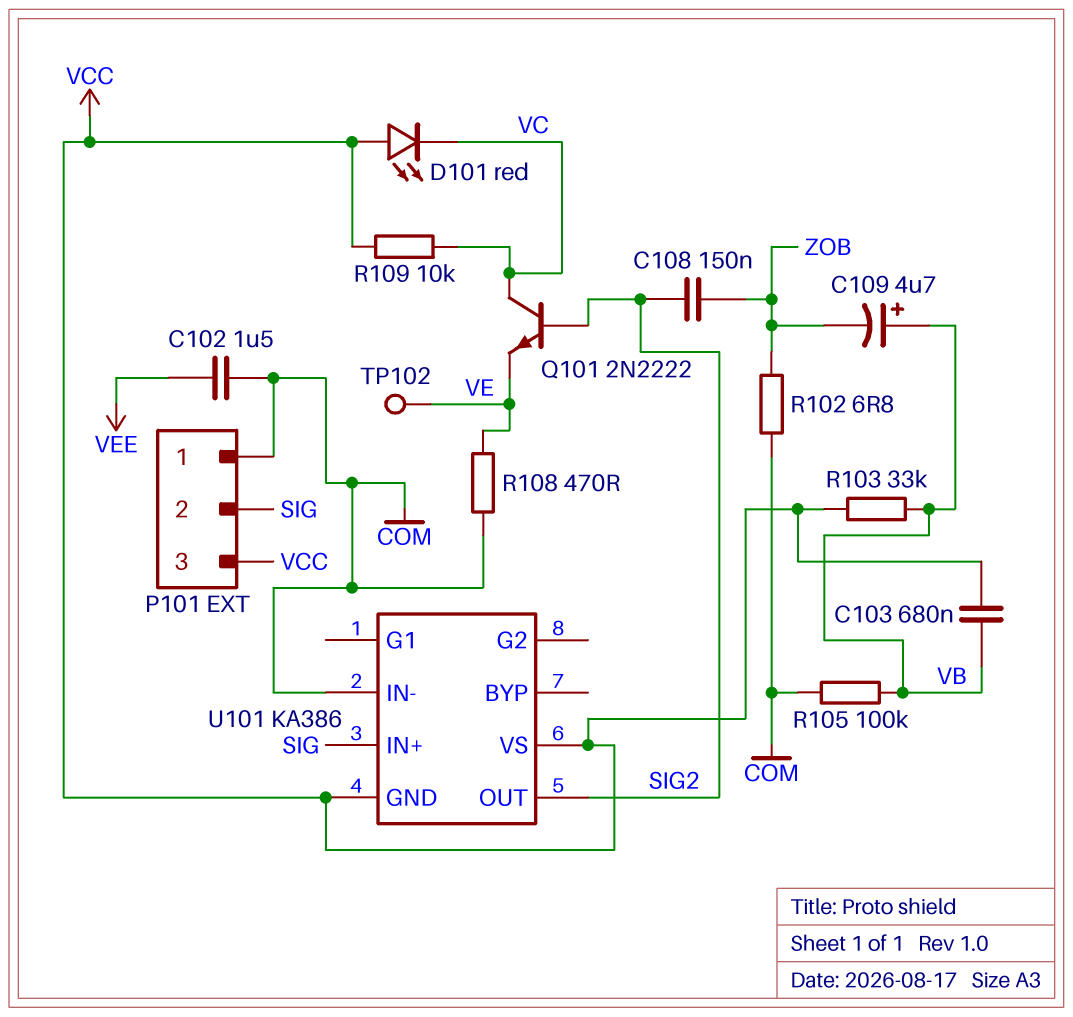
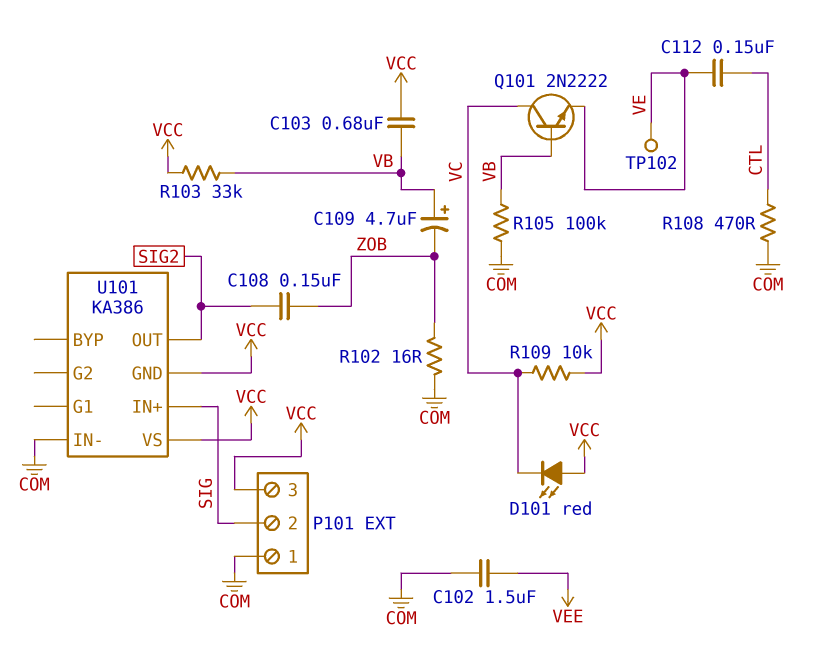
C112: none -> 150nF (CTL, VE)
Q101: NPN 2N2222 (B SIG2, C VC, E VE) -> NPN 2N2222 (B VB, C VC, E VE)
R102: 6.8 (COM, ZOB) -> 16 (COM, ZOB)
R108: 470 (COM, VE) -> 470 (COM, CTL)

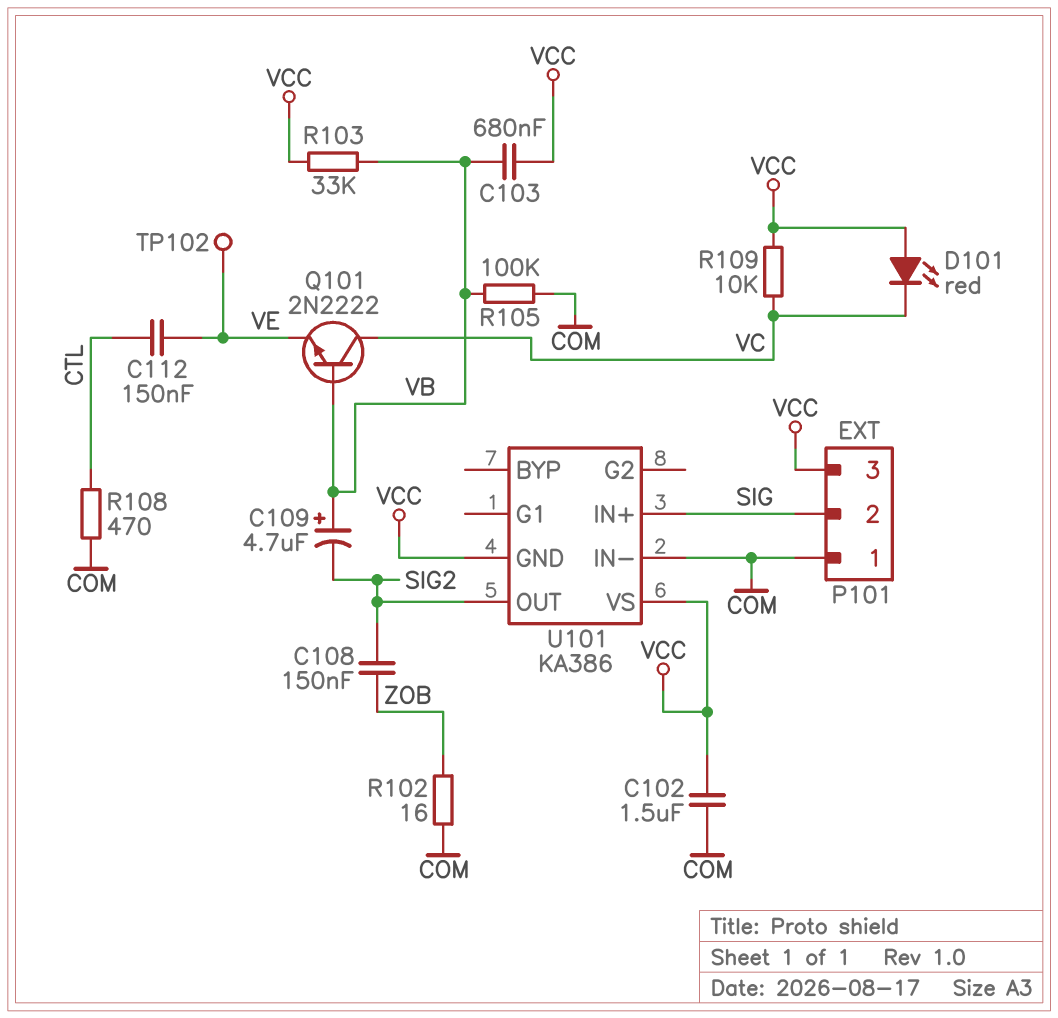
C102: 1.5uF (COM, VEE) -> 1.5uF (COM, VCC)
C109: 4.7uF (plus VB, minus ZOB) -> 4.7uF (plus VB, minus SIG2)

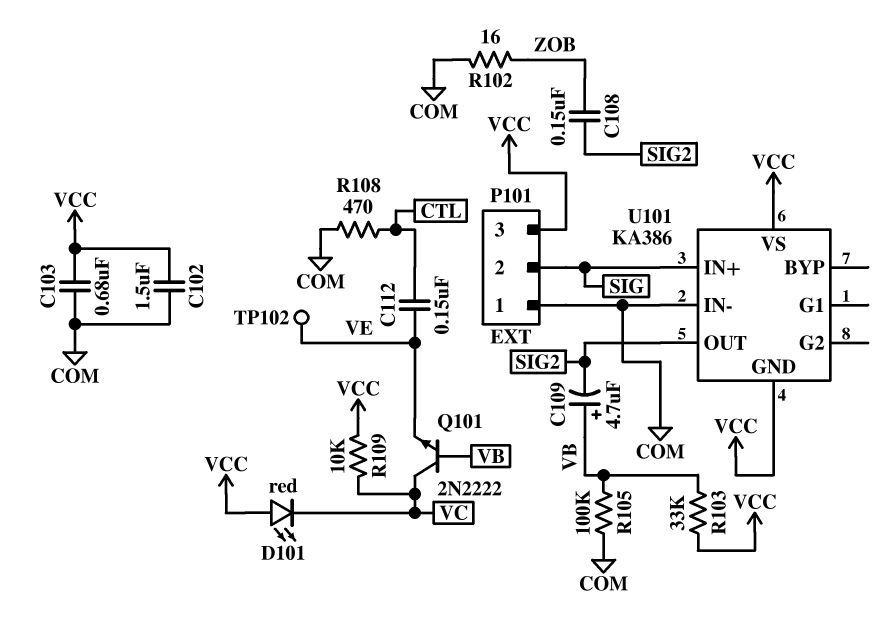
C103: 680nF (VB, VCC) -> 680nF (COM, VCC)

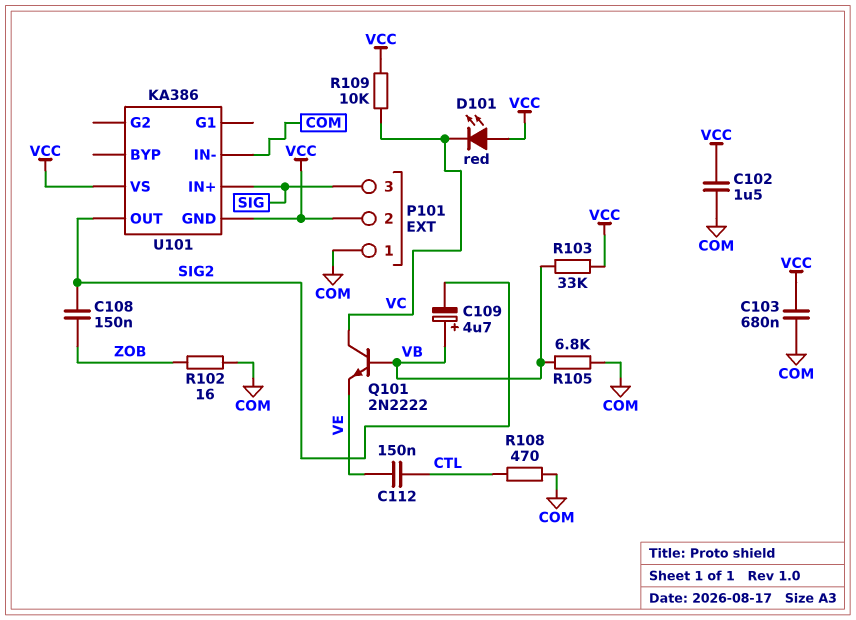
P101 pin 2: SIG -> VCC
P101 pin 3: VCC -> SIG
R105: 100k (COM, VB) -> 6.8k (COM, VB)
TP102: test point (VE) -> none

